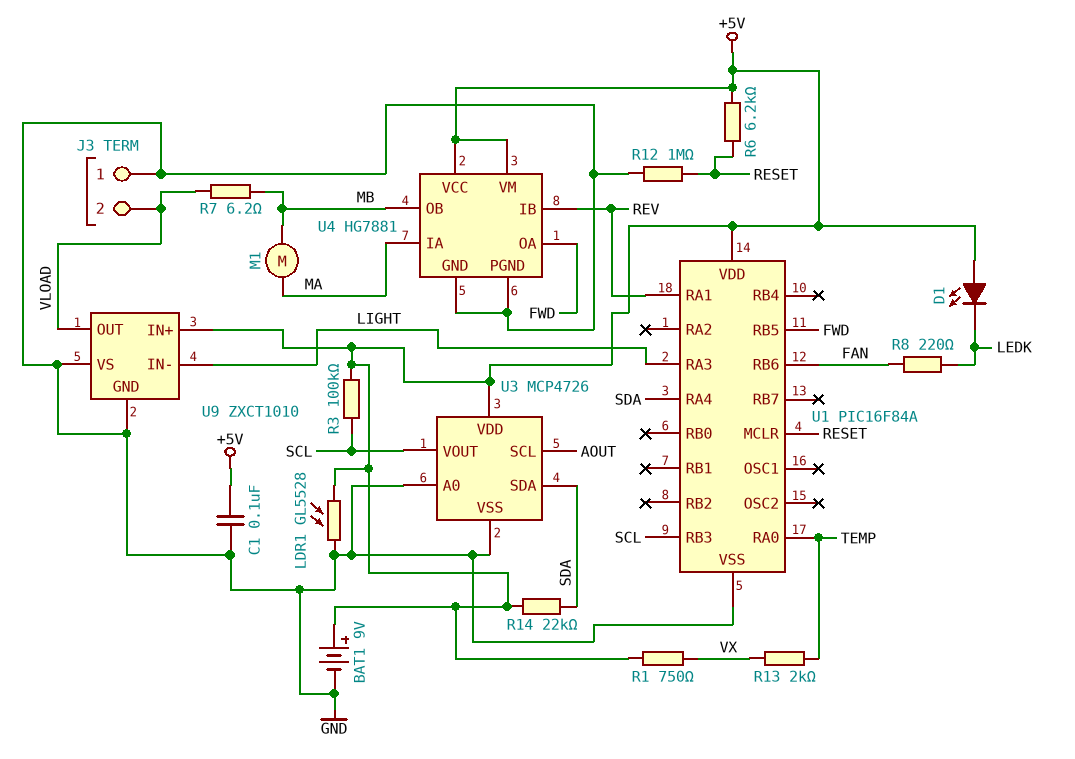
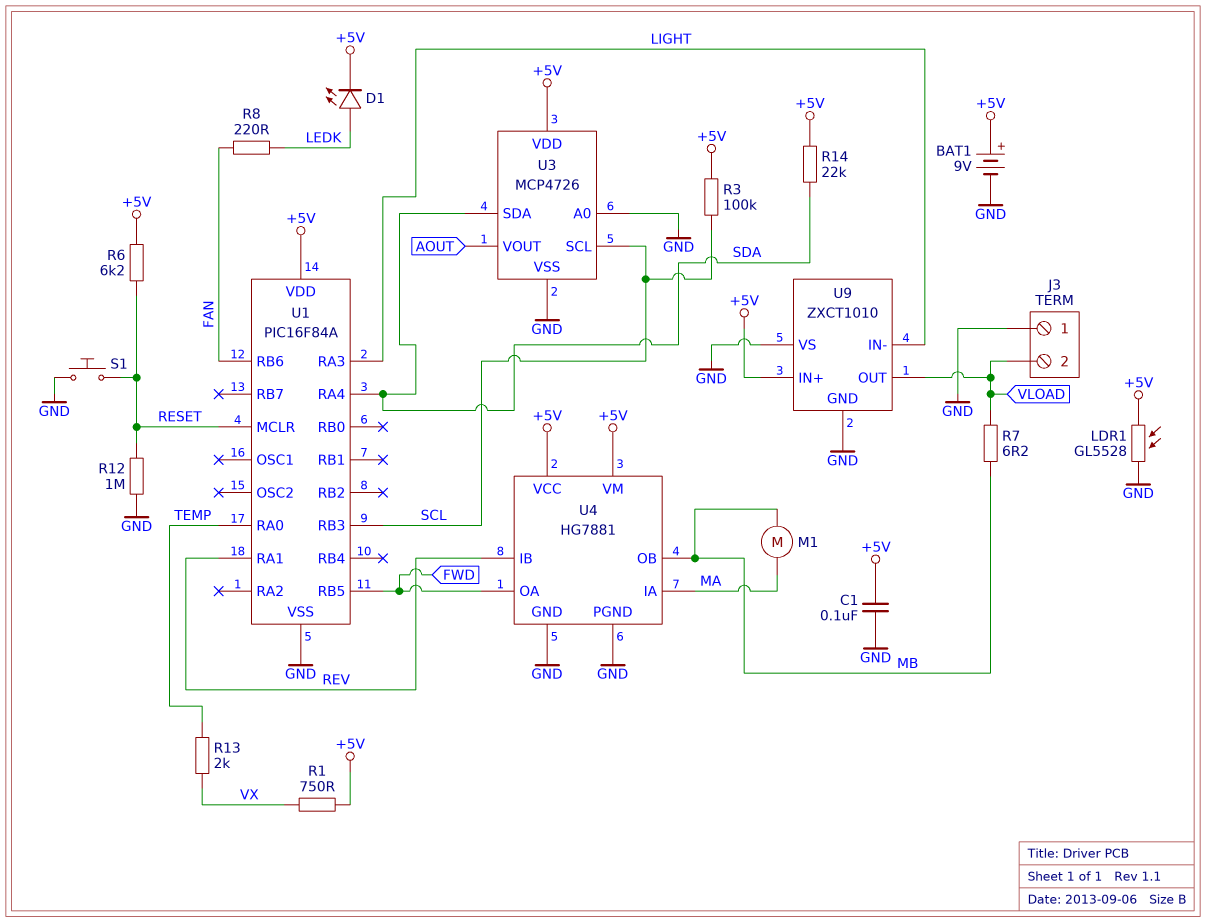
D1: LED (A +5V, K LEDK) -> LED (A LEDK, K +5V)
S1: none -> button (GND, RESET)
U3 pin SCL: AOUT -> SCL
U3 pin VOUT: SCL -> AOUT

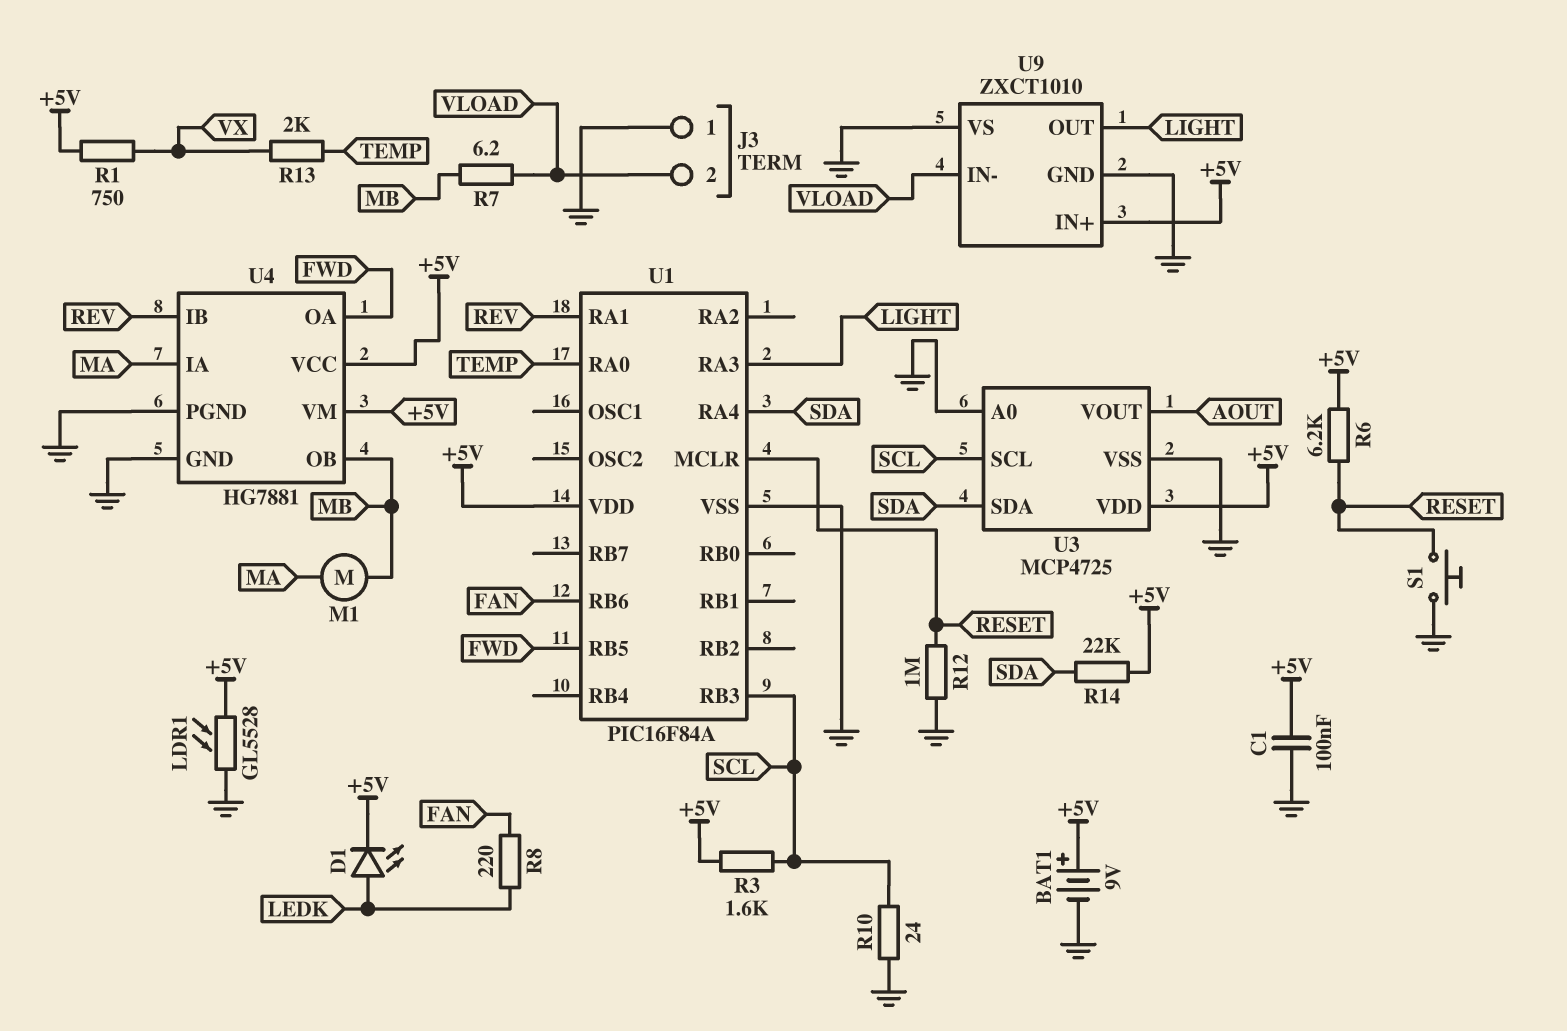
R3: 100k (+5V, SCL) -> 1.6k (+5V, SCL)
R10: none -> 24 (GND, SCL)
U3: MCP4726 -> MCP4725
U9 pin IN-: LIGHT -> VLOAD
U9 pin OUT: VLOAD -> LIGHT

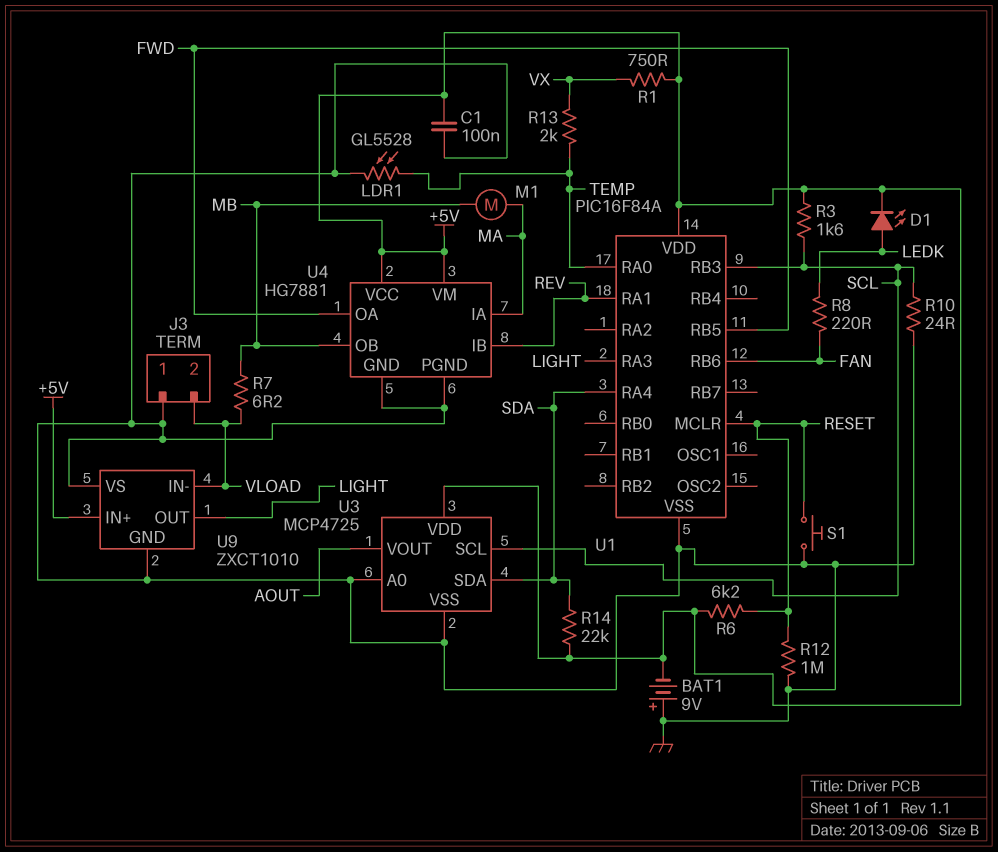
BAT1: 9V (plus +5V, minus GND) -> 9V (plus GND, minus +5V)
LDR1: GL5528 (+5V, GND) -> GL5528 (GND, TEMP)

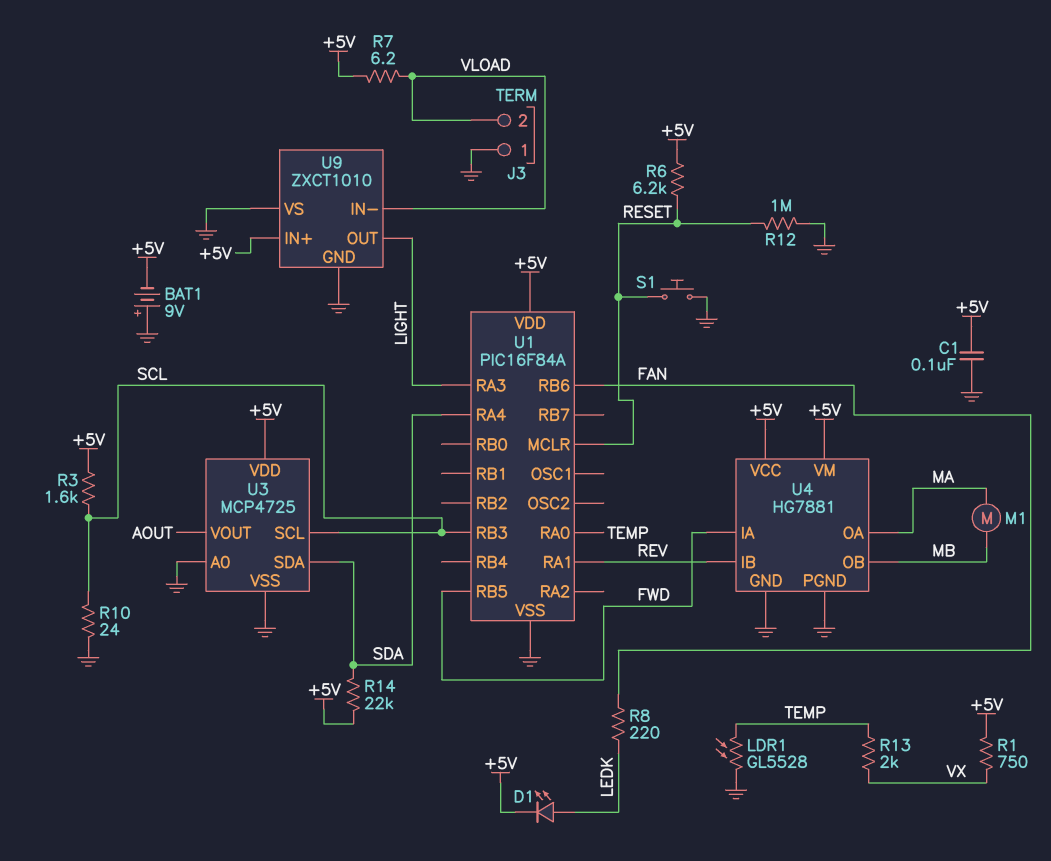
R7: 6.2 (MB, VLOAD) -> 6.2 (+5V, VLOAD)
U4 pin IA: MA -> FWD
U4 pin OA: FWD -> MA

